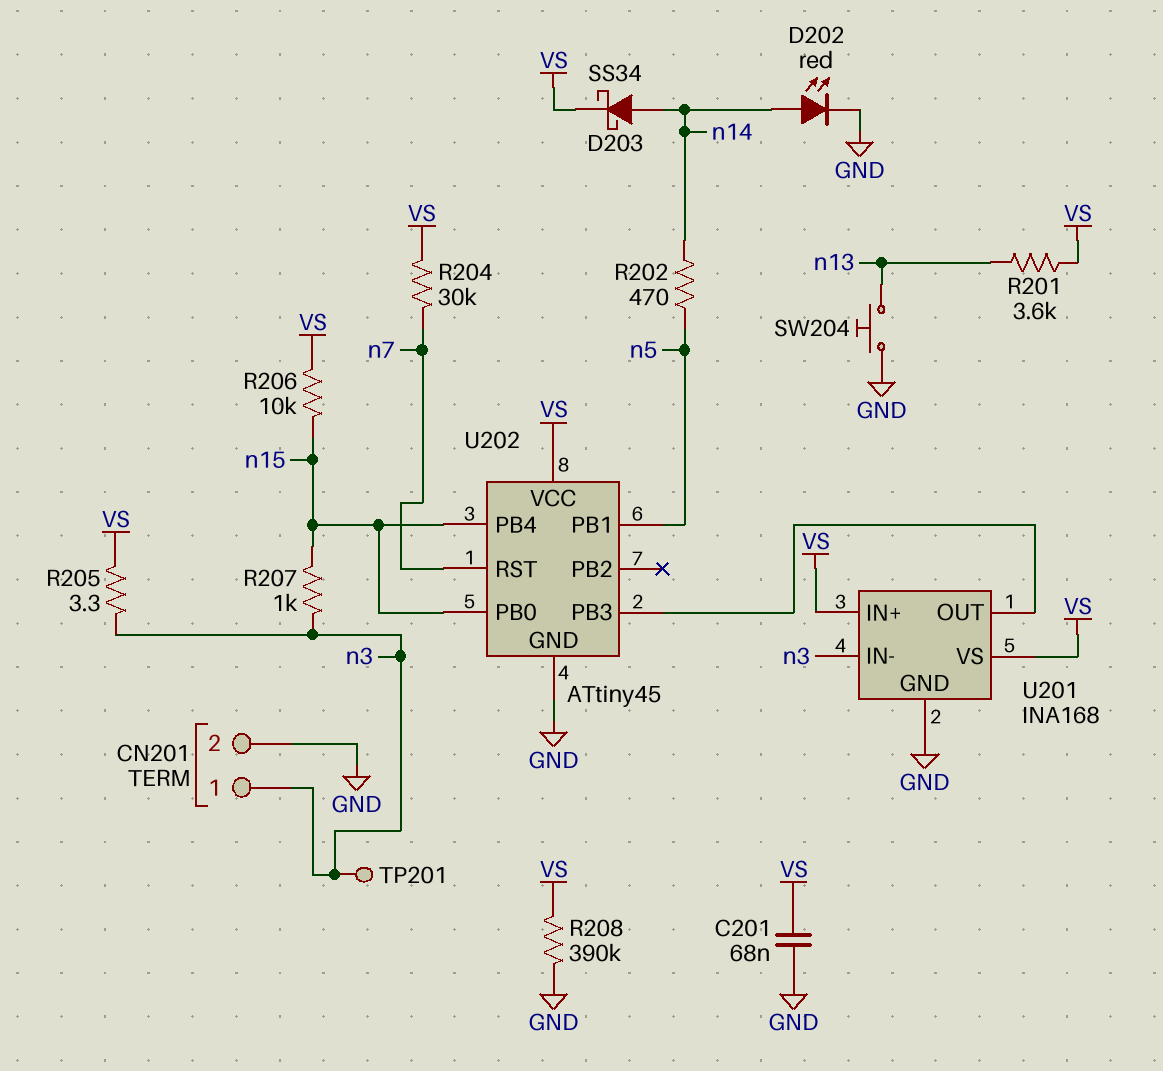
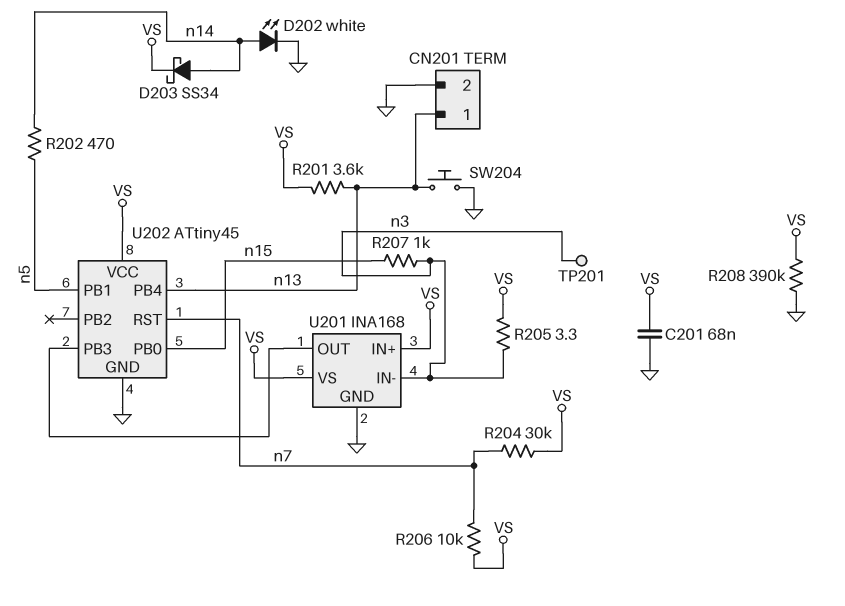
CN201 pin 1: n3 -> n13
D202: LED red (A n14, K GND) -> LED white (A n14, K GND)
R206: 10k (VS, n15) -> 10k (VS, n7)
U202 pin PB4: n15 -> n13

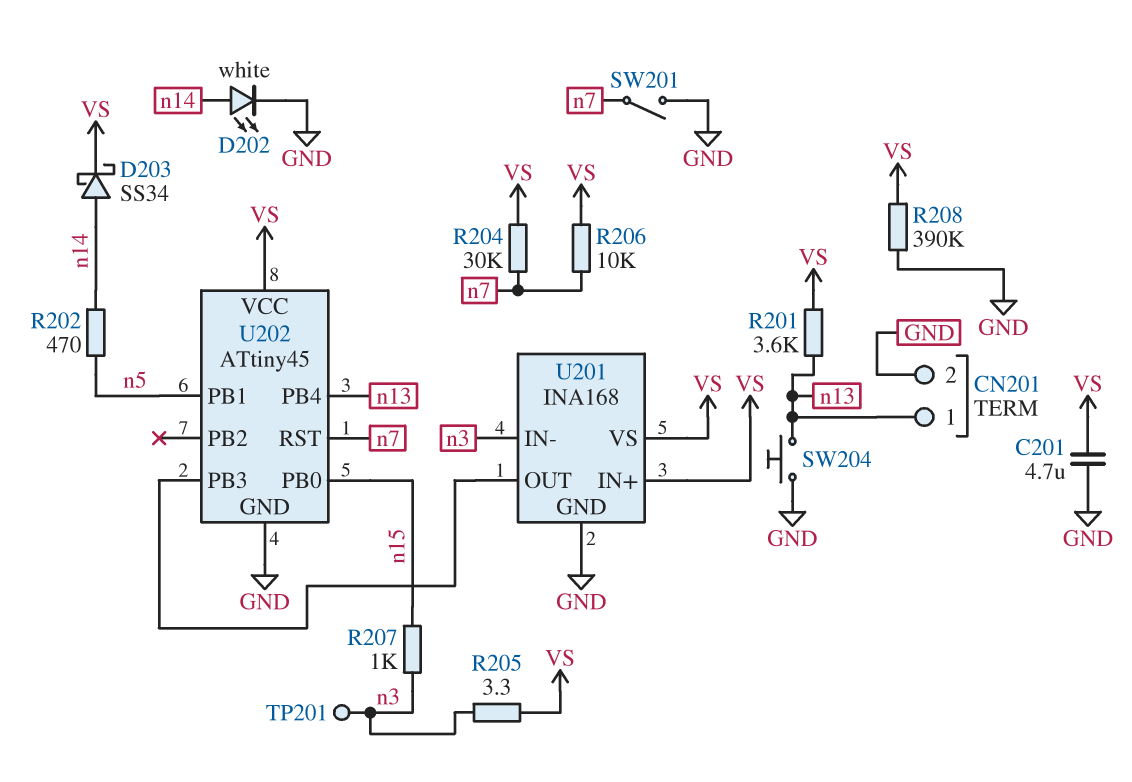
C201: 68nF (GND, VS) -> 4.7uF (GND, VS)
SW201: none -> switch (GND, n7)

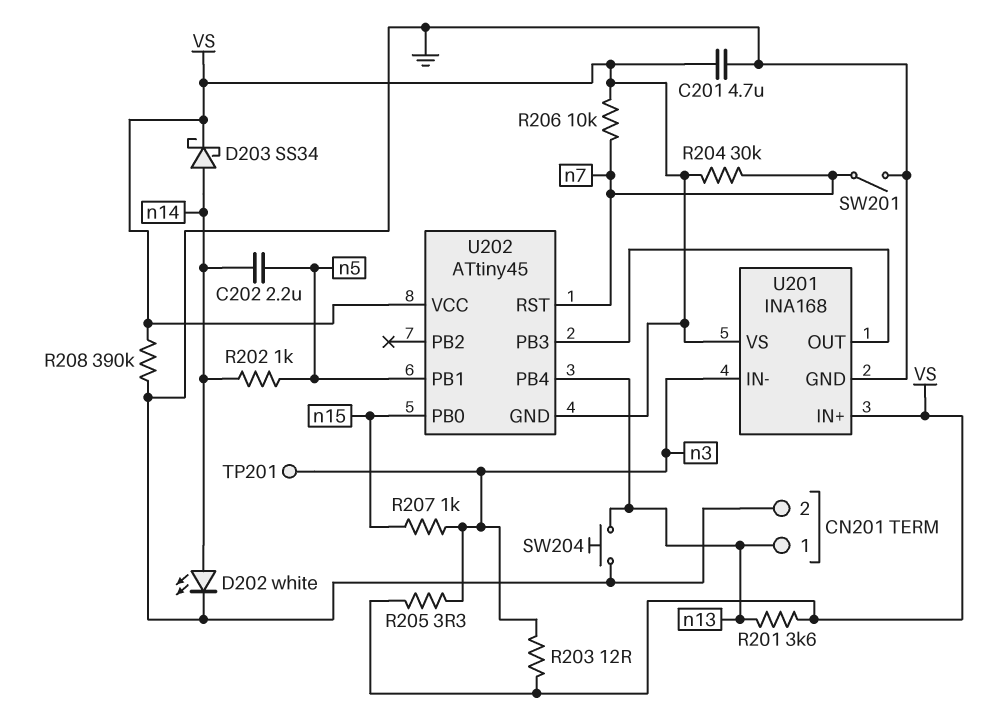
C202: none -> 2.2uF (n5, n14)
R202: 470 (n5, n14) -> 1k (n5, n14)
R203: none -> 12 (VS, n3)
U202 pin GND: GND -> VS

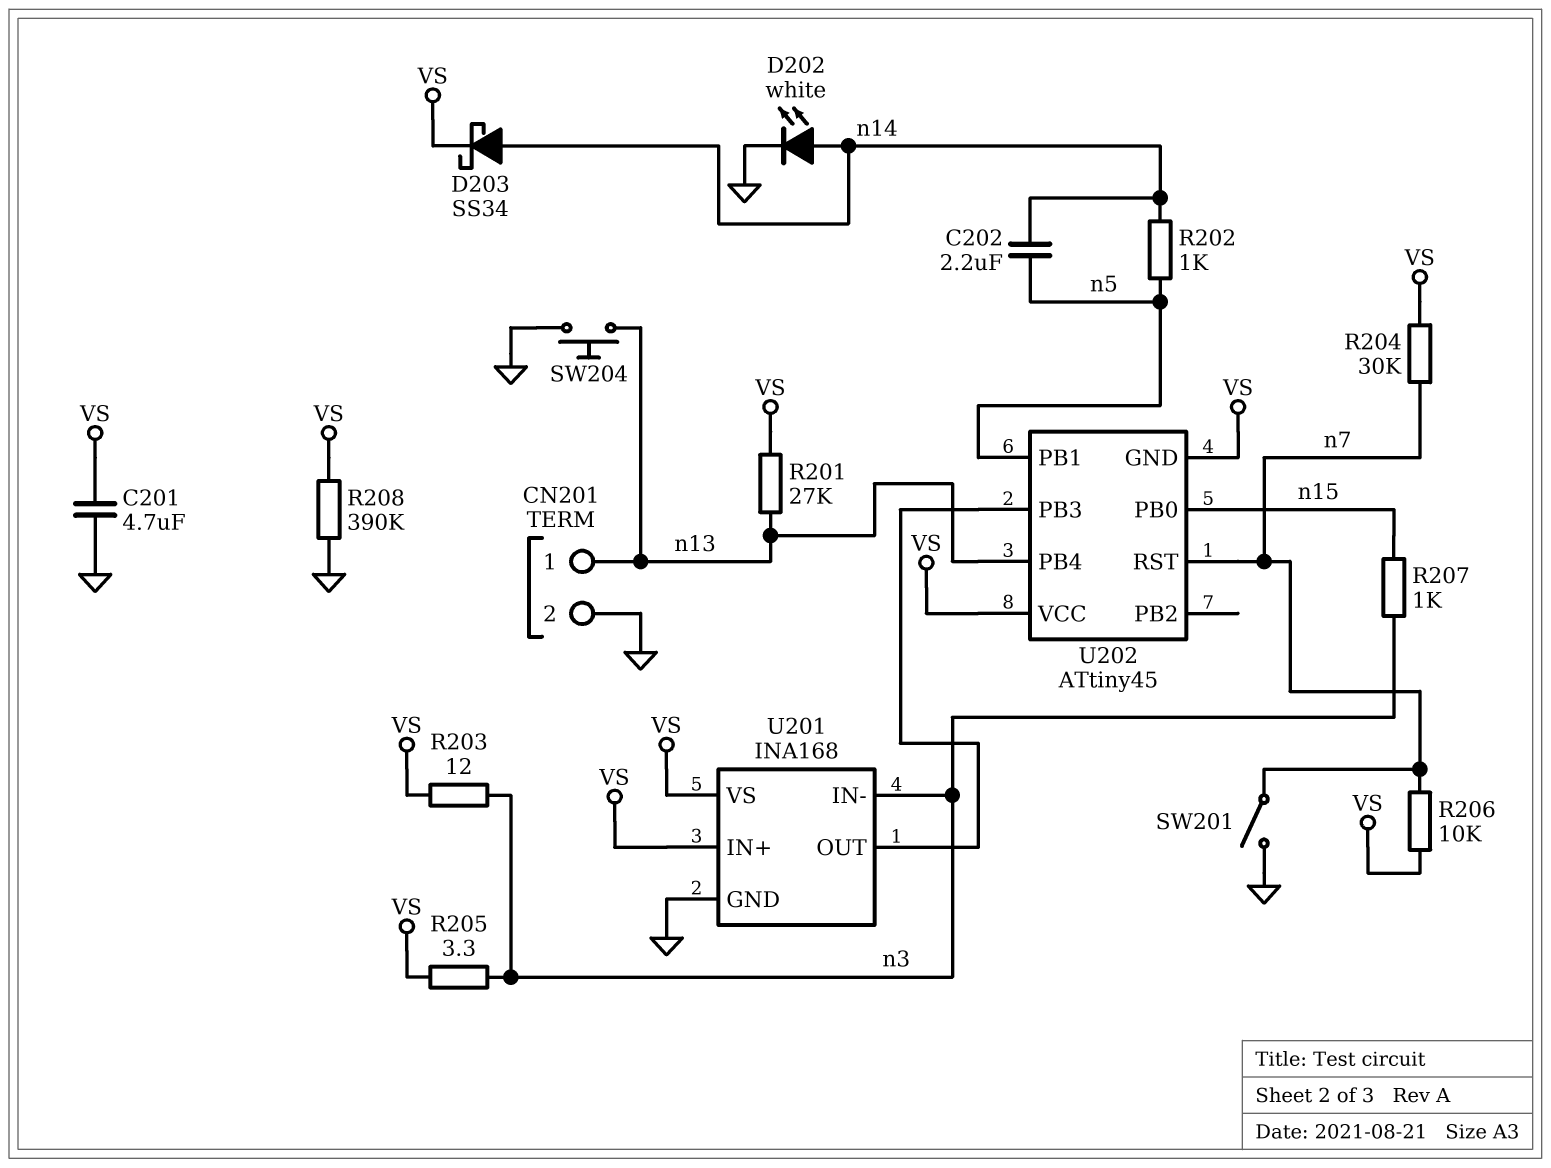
R201: 3.6k (VS, n13) -> 27k (VS, n13)
TP201: test point (n3) -> none

